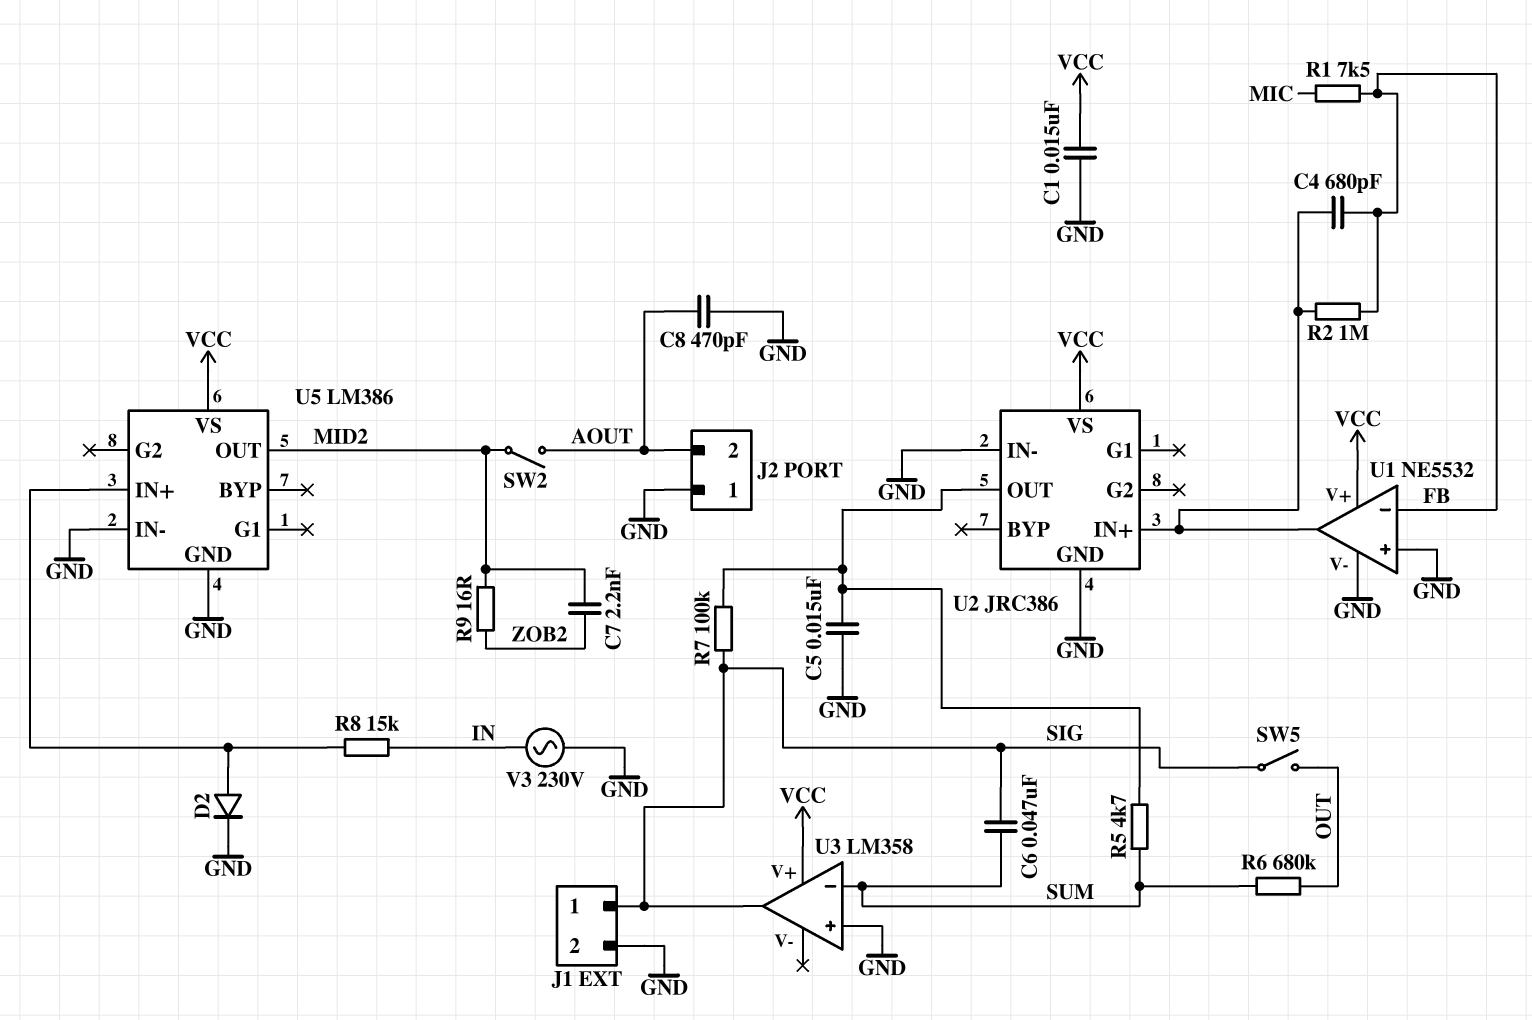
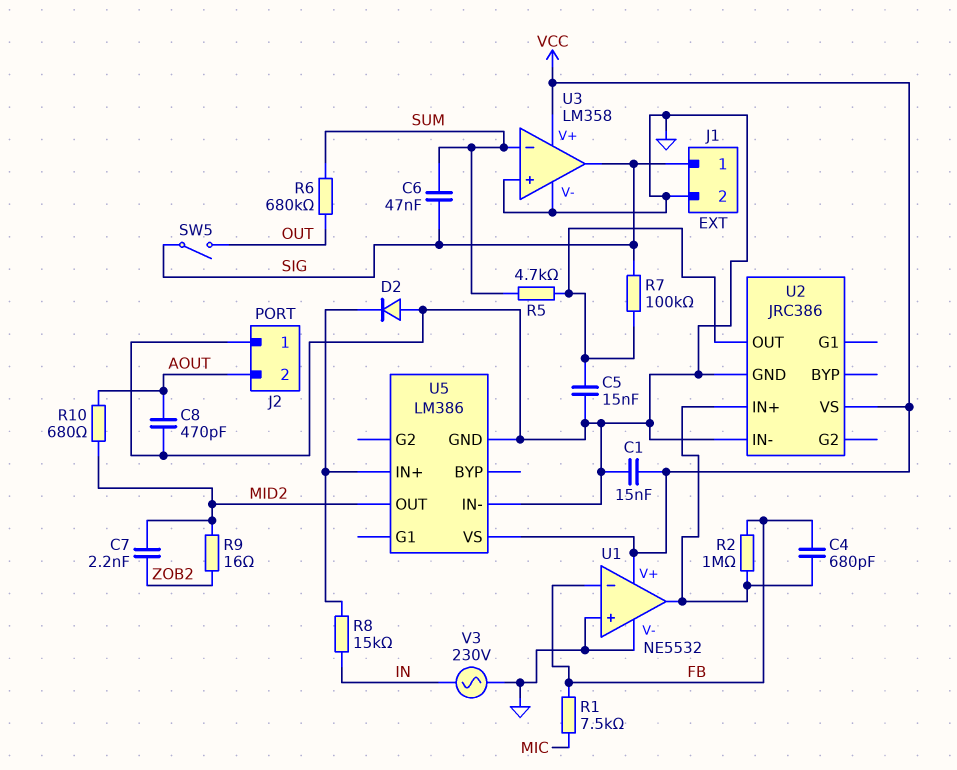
D2: diode (A U5/IN+, K GND) -> diode (A GND, K U5/IN+)
R10: none -> 680 (AOUT, MID2)
SW2: switch (AOUT, MID2) -> none
U3 pin V-: none -> GND

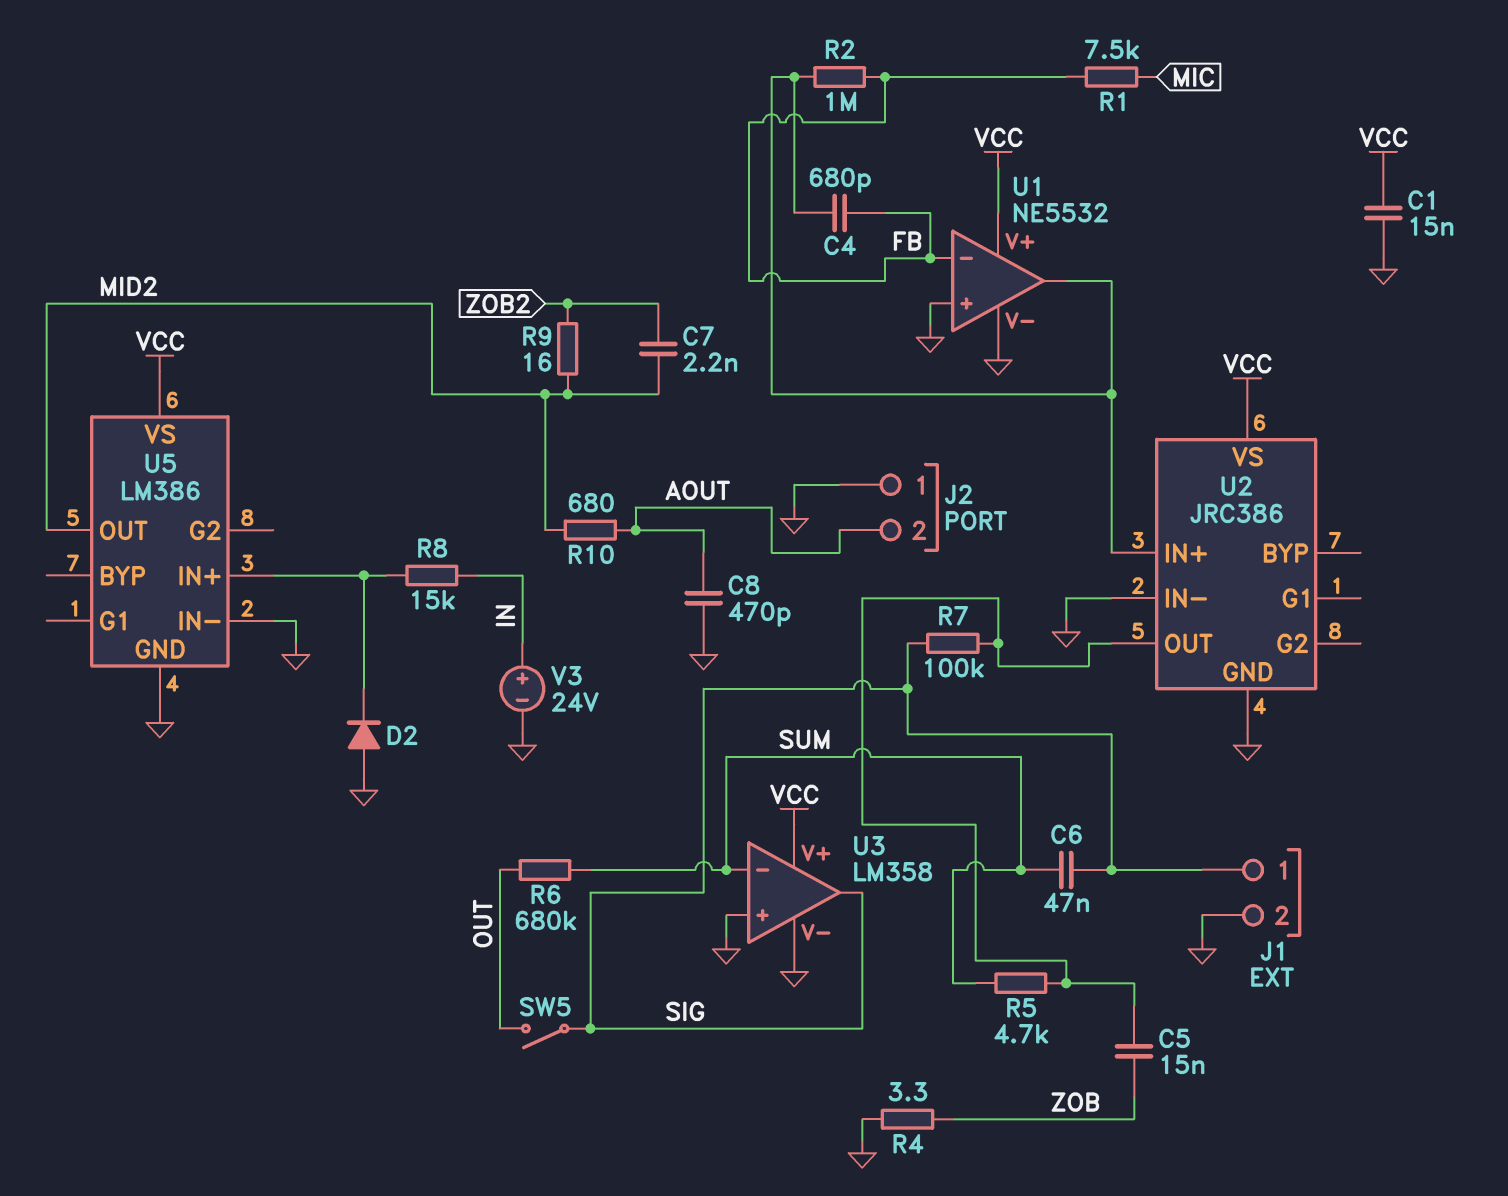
C5: 15nF (GND, U2/OUT) -> 15nF (U2/OUT, ZOB)
R4: none -> 3.3 (GND, ZOB)
V3: AC 230V (GND, IN) -> 24V (plus IN, minus GND)

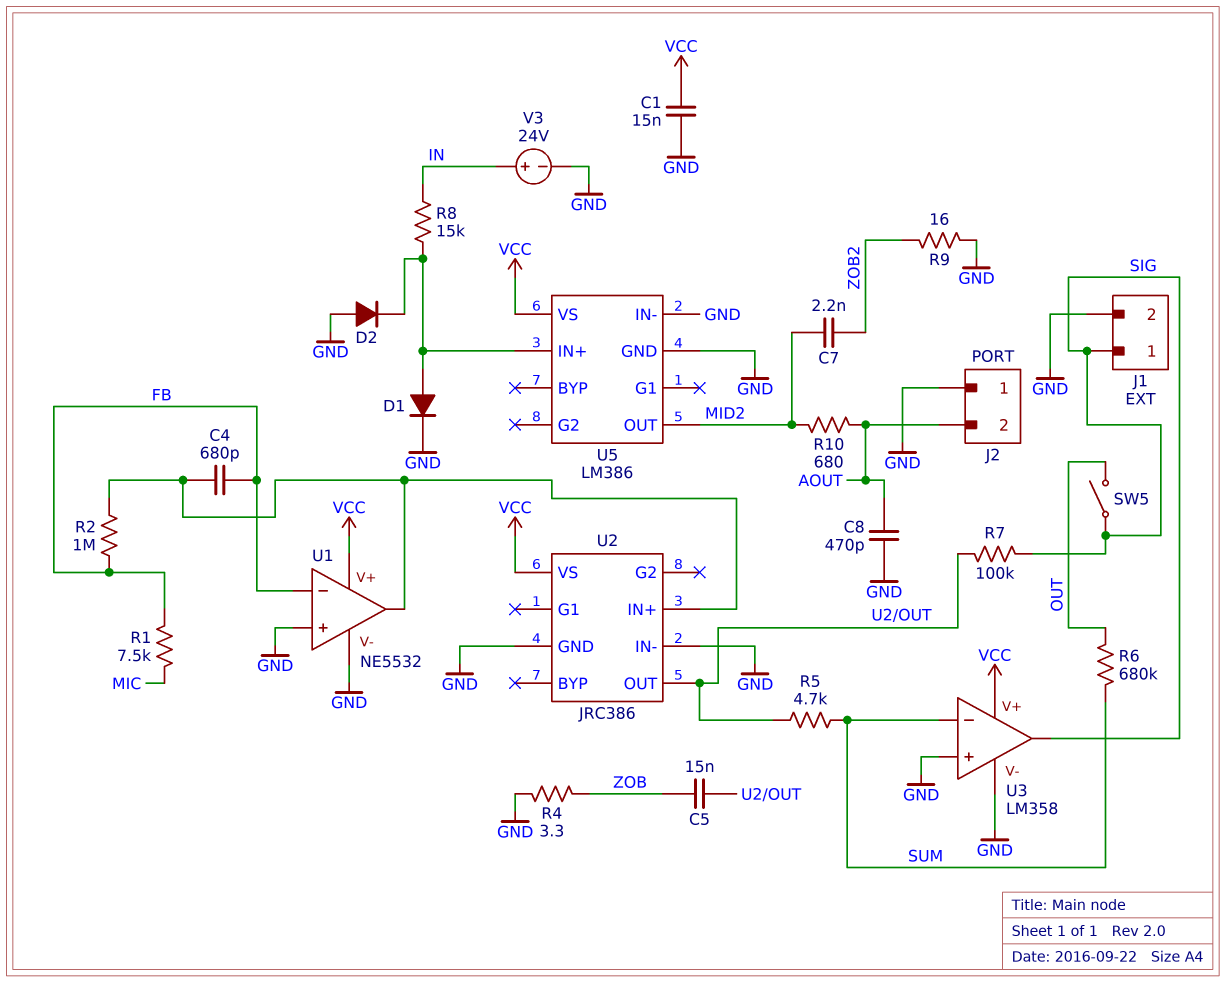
C6: 47nF (SIG, SUM) -> none
D1: none -> diode (A U5/IN+, K GND)
R9: 16 (MID2, ZOB2) -> 16 (GND, ZOB2)

